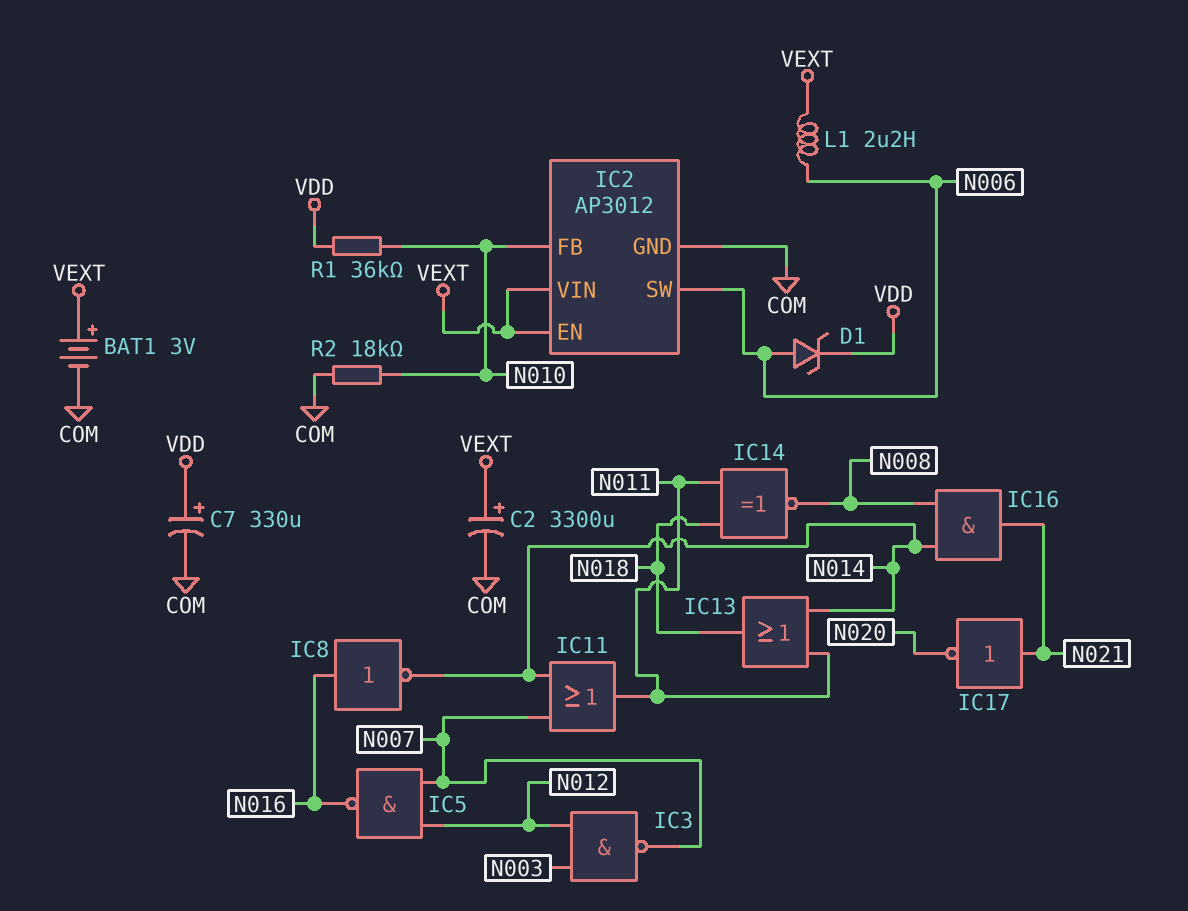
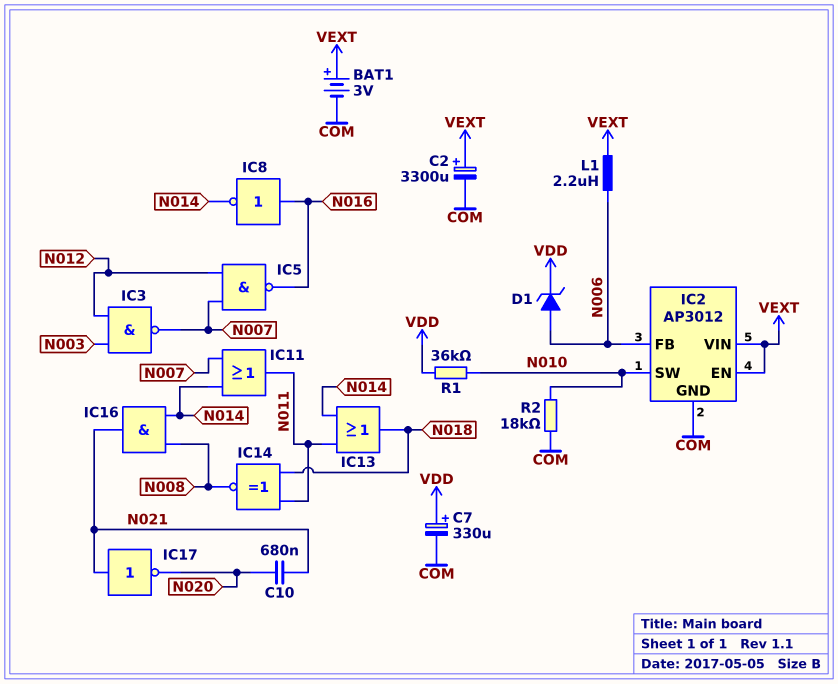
C10: none -> 680nF (N020, N021)
IC2 pin FB: N010 -> N006
IC2 pin SW: N006 -> N010

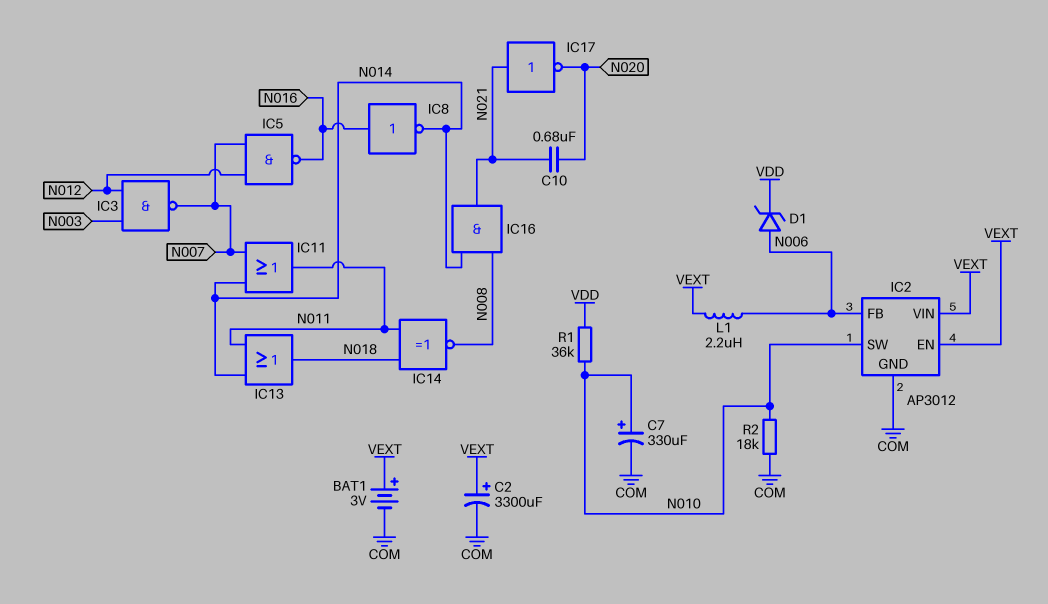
C7: 330uF (plus VDD, minus COM) -> 330uF (plus N010, minus COM)

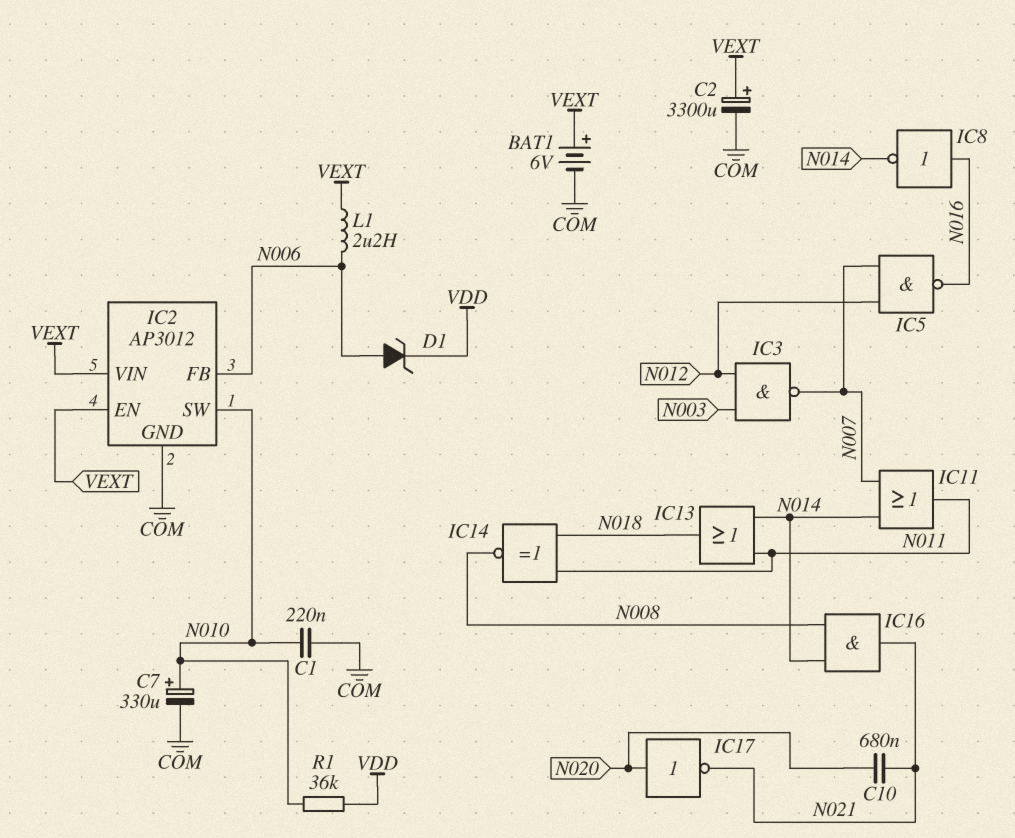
BAT1: 3V (plus VEXT, minus COM) -> 6V (plus VEXT, minus COM)
C1: none -> 220nF (COM, N010)
IC17: NOT (in N021, out N020) -> NOT (in N020, out N021)
R2: 18k (COM, N010) -> none

